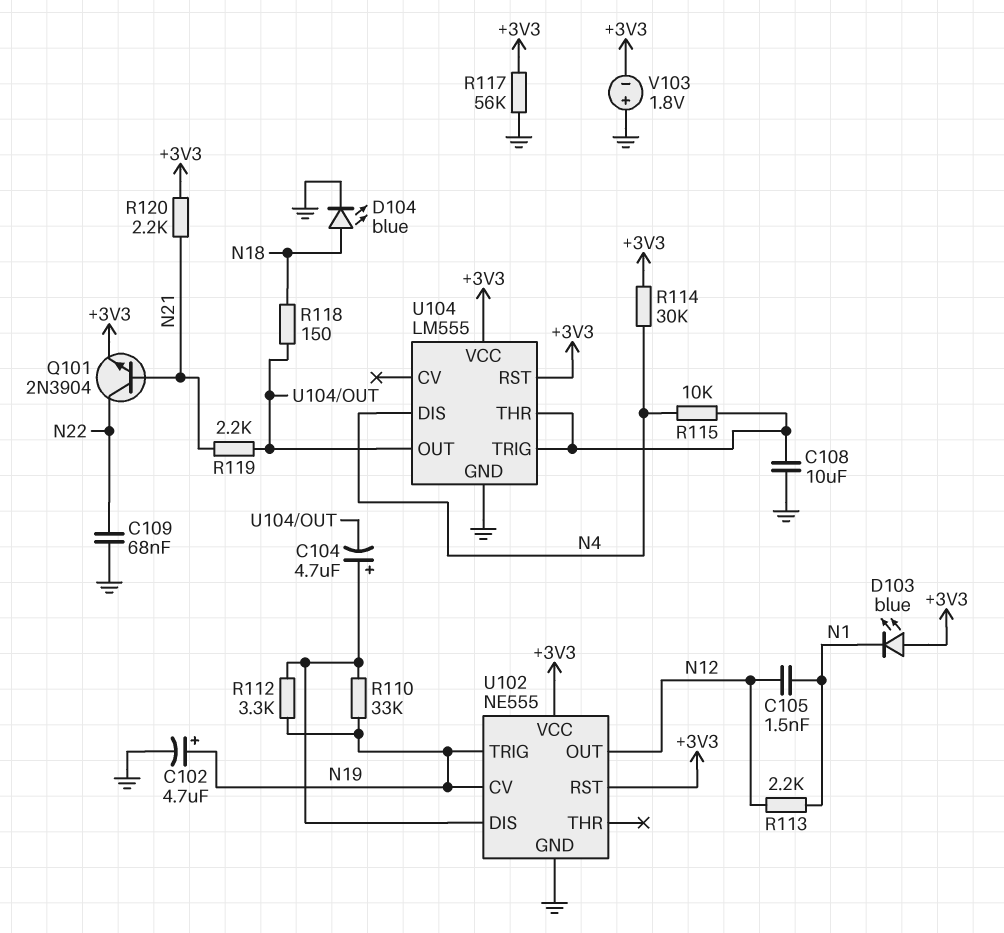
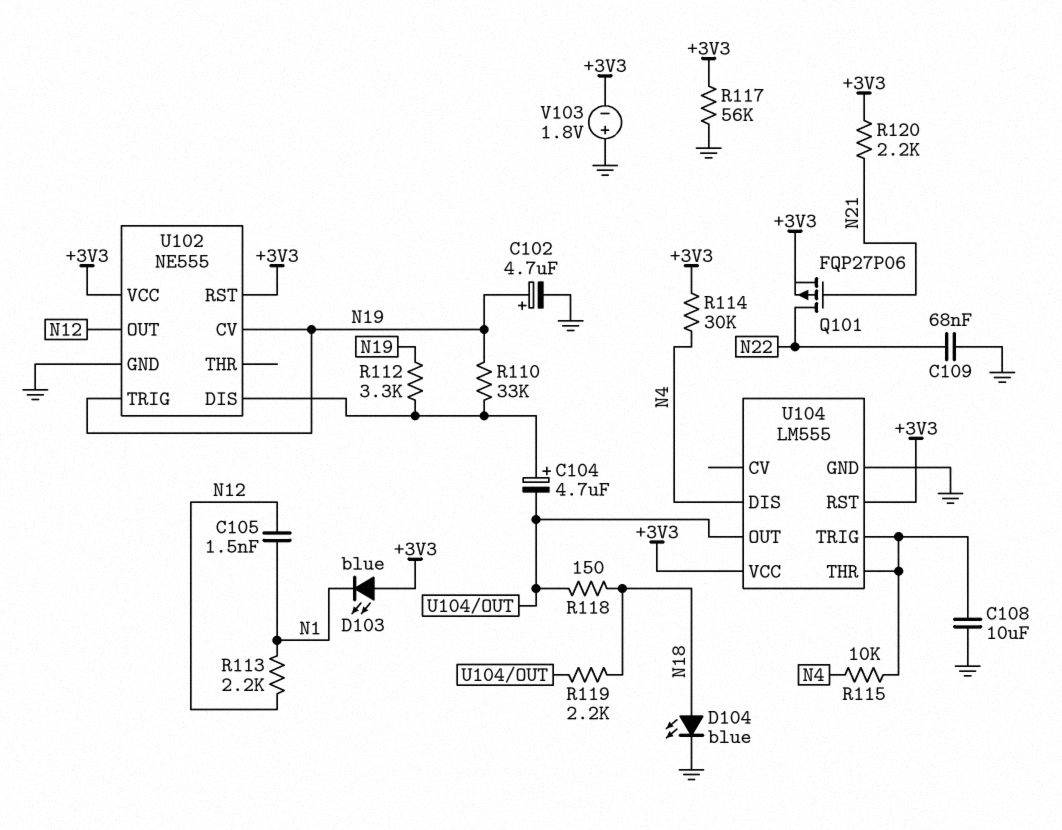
Q101: NPN 2N3904 (B N21, C N22, E +3V3) -> PMOS FQP27P06 (G N21, D N22, S +3V3)
R119: 2.2k (N21, U104/OUT) -> 2.2k (N18, U104/OUT)

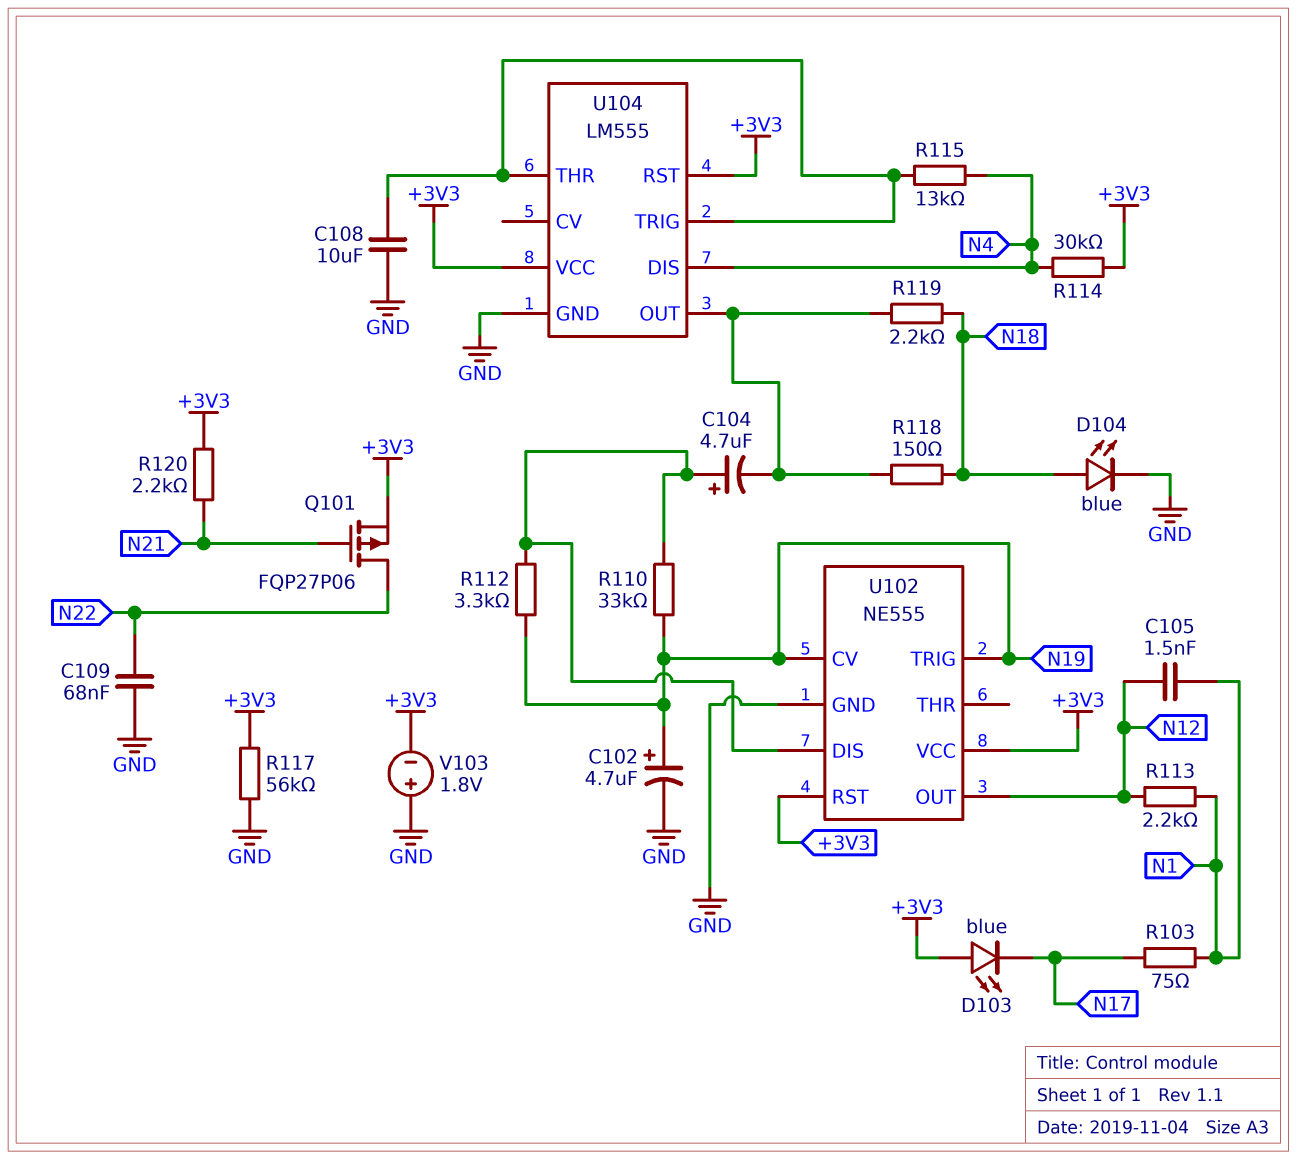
D103: LED blue (A +3V3, K N1) -> LED blue (A +3V3, K N17)
R103: none -> 75 (N1, N17)
R115: 10k (N4, U104/THR) -> 13k (N4, U104/THR)

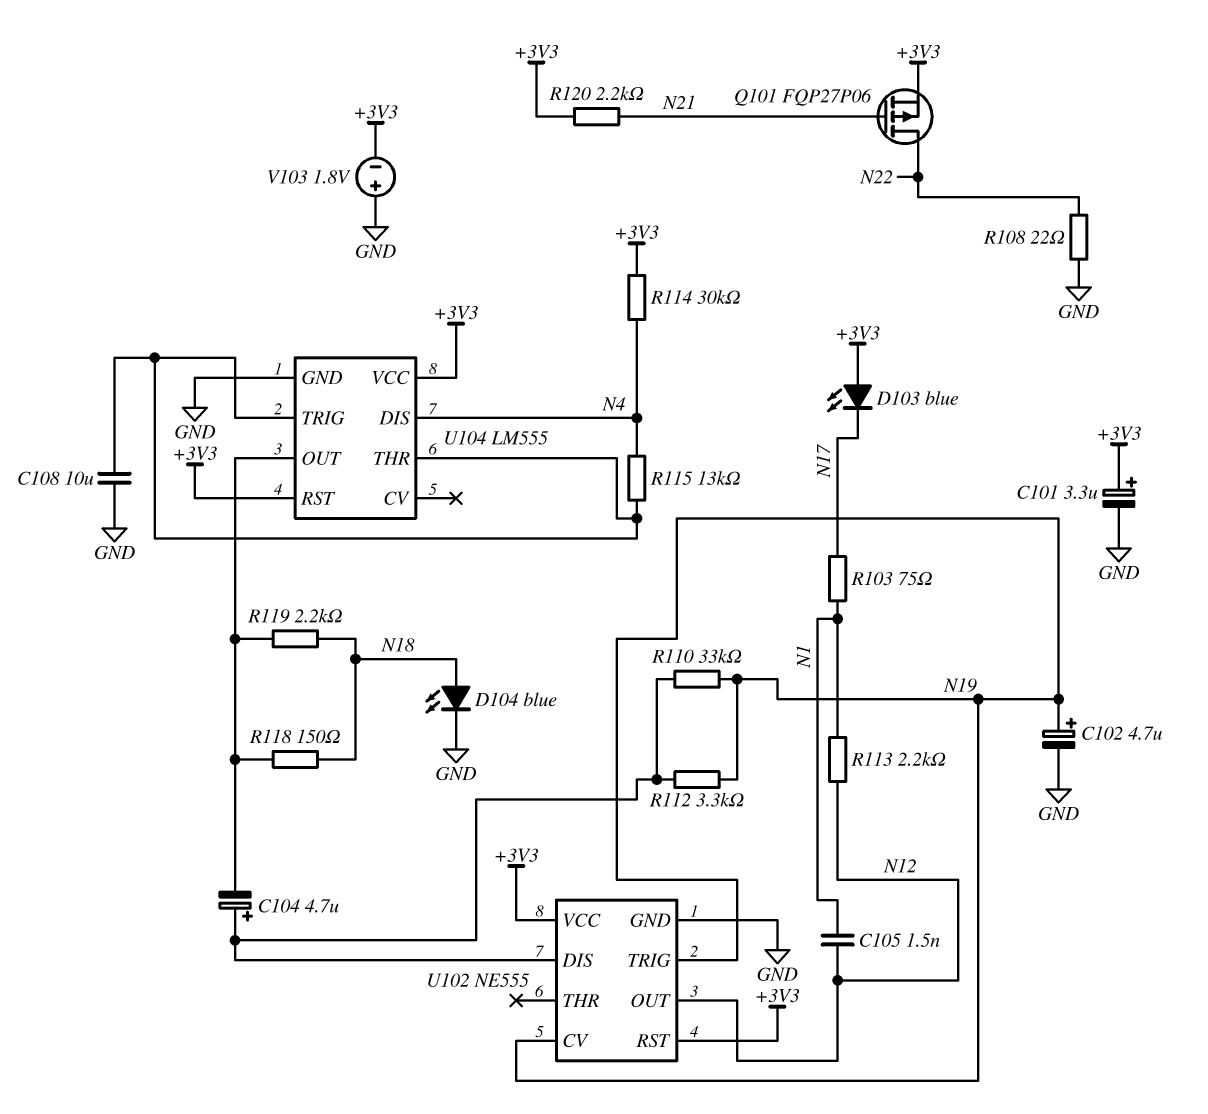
C101: none -> 3.3uF (plus +3V3, minus GND)
C109: 68nF (GND, N22) -> none
R108: none -> 22 (GND, N22)
R117: 56k (+3V3, GND) -> none

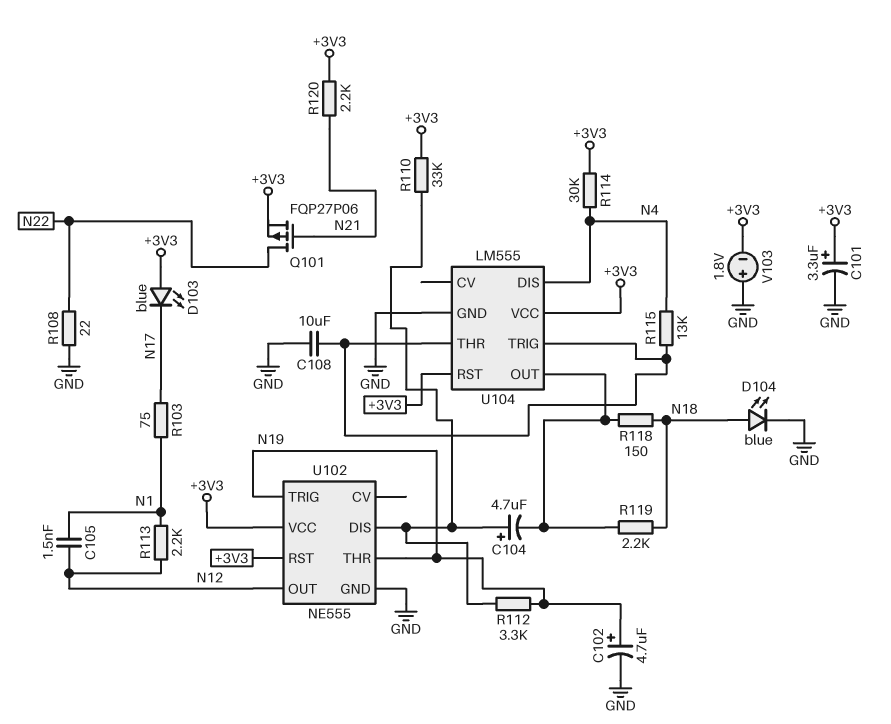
R110: 33k (N19, U102/DIS) -> 33k (+3V3, U102/DIS)
U102 pin CV: N19 -> none
U102 pin THR: none -> N19

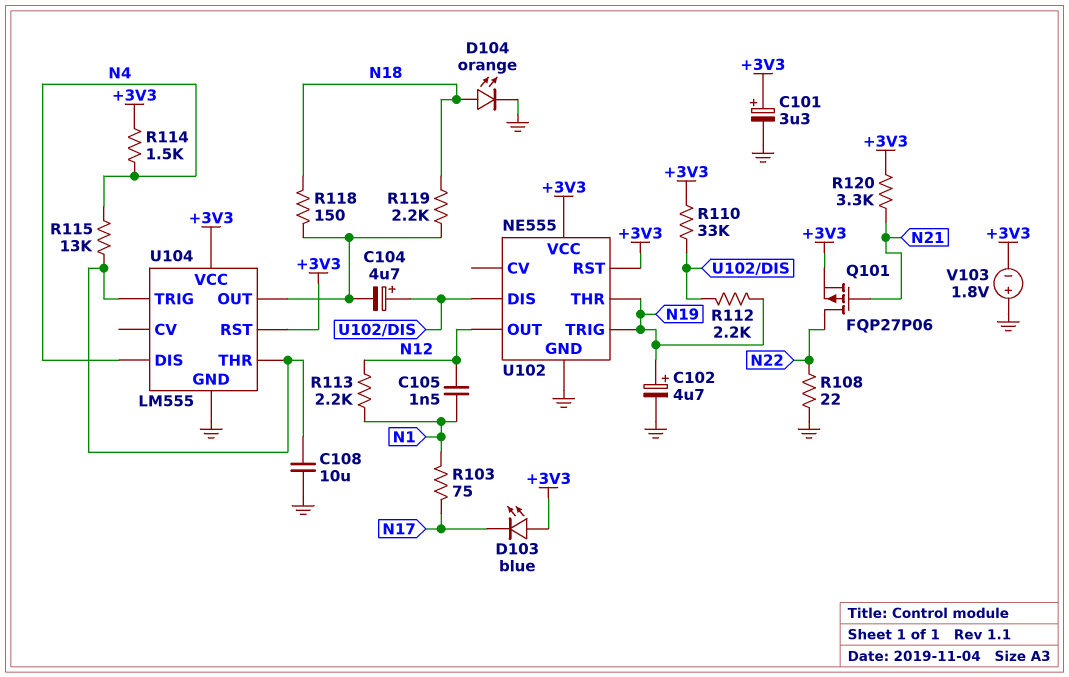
D104: LED blue (A N18, K GND) -> LED orange (A N18, K GND)
R112: 3.3k (N19, U102/DIS) -> 2.2k (N19, U102/DIS)
R114: 30k (+3V3, N4) -> 1.5k (+3V3, N4)
R120: 2.2k (+3V3, N21) -> 3.3k (+3V3, N21)

